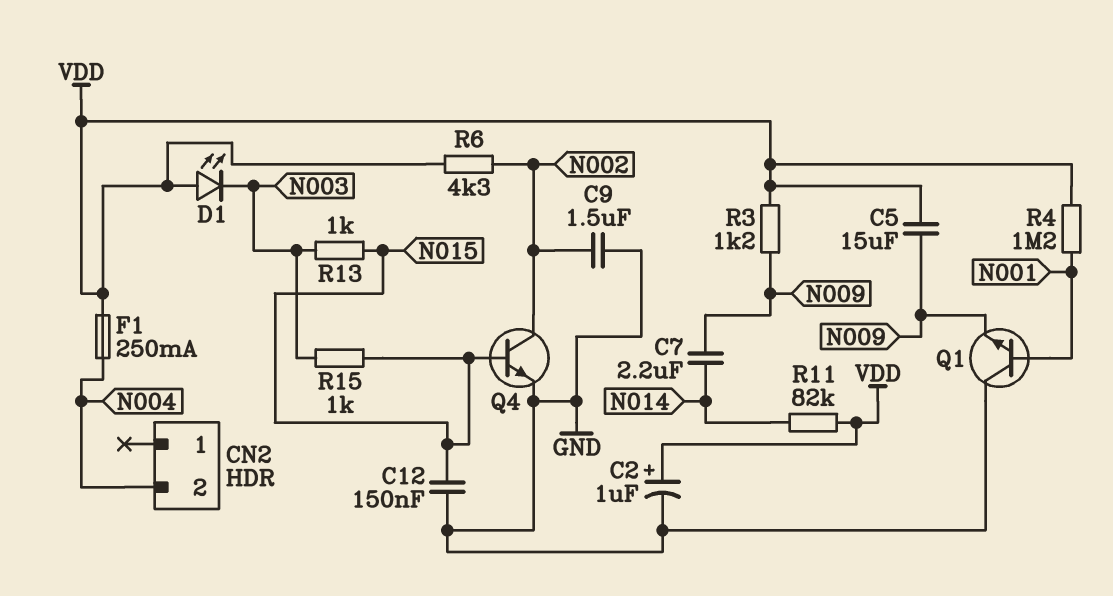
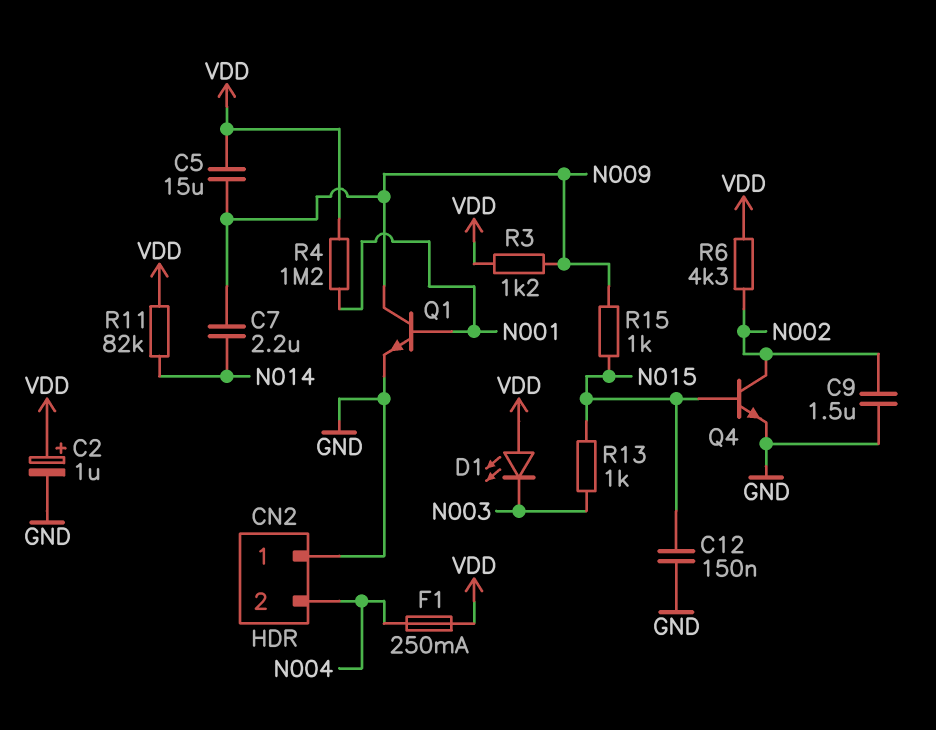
CN2 pin 1: none -> GND
Q1: NPN (B N001, C GND, E N009) -> NPN (B N001, C N009, E GND)
R15: 1k (N003, N015) -> 1k (N009, N015)

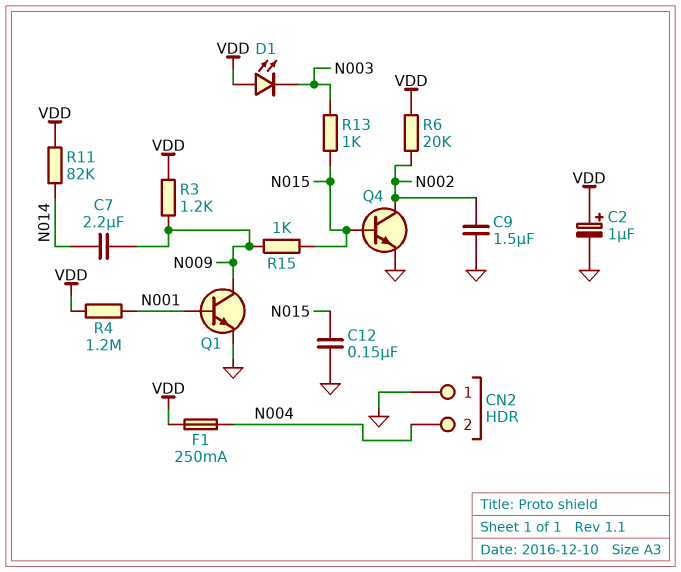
C5: 15uF (N009, VDD) -> none
R6: 4.3k (N002, VDD) -> 20k (N002, VDD)

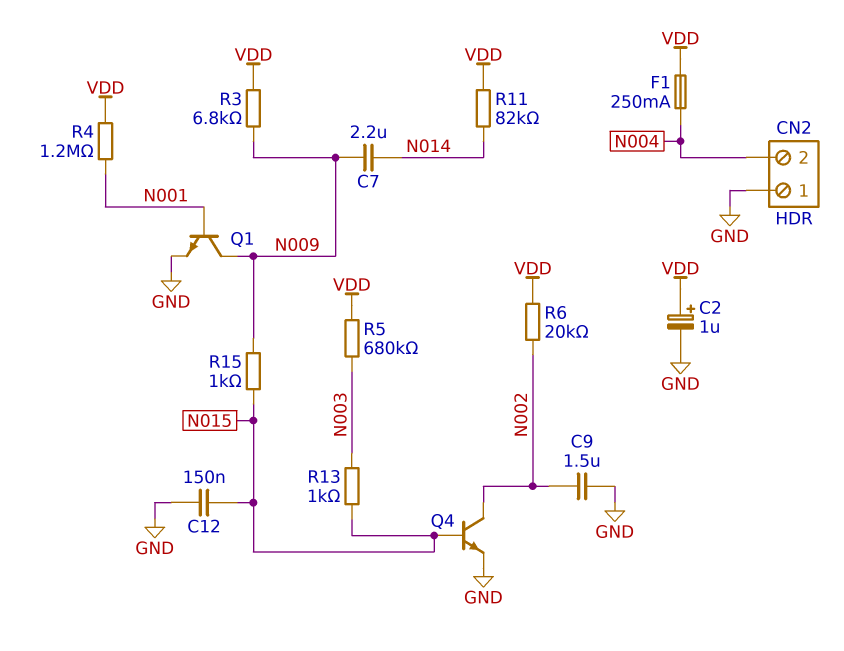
D1: LED (A VDD, K N003) -> none
R3: 1.2k (N009, VDD) -> 6.8k (N009, VDD)
R5: none -> 680k (N003, VDD)

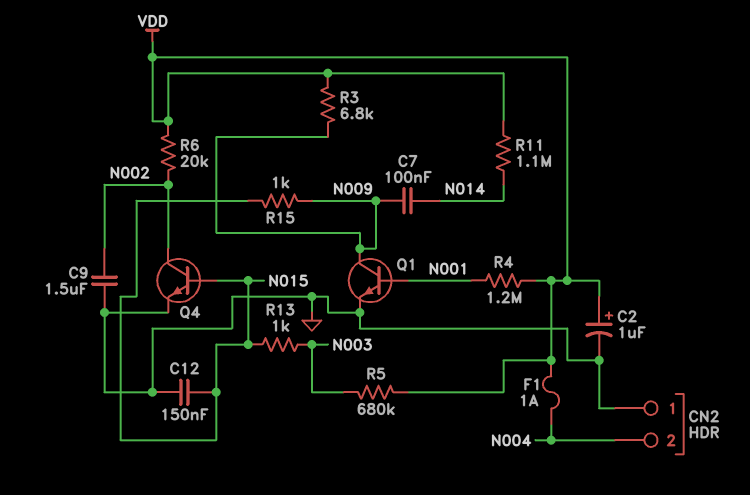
C7: 2.2uF (N009, N014) -> 100nF (N009, N014)
F1: 250mA (N004, VDD) -> 1A (N004, VDD)
R11: 82k (N014, VDD) -> 1.1M (N014, VDD)

